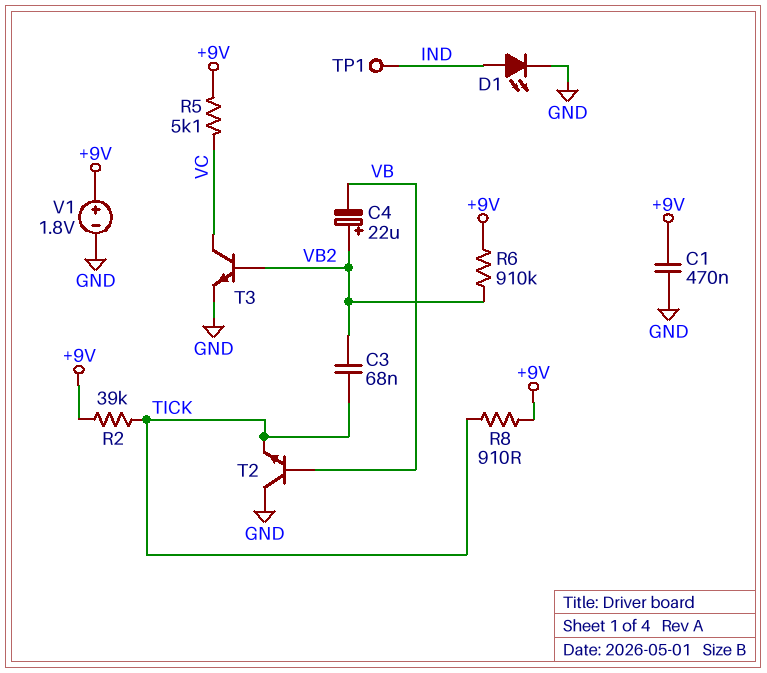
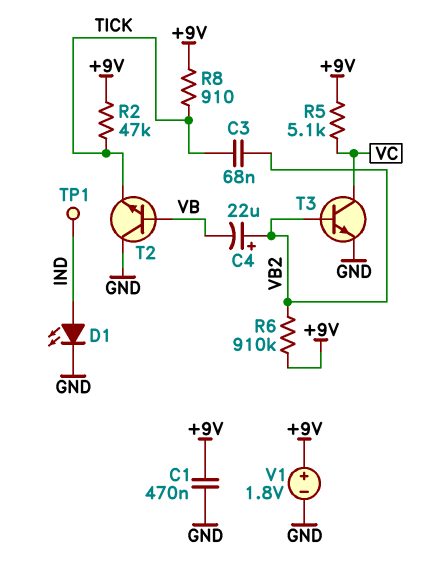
R2: 39k (+9V, TICK) -> 47k (+9V, TICK)

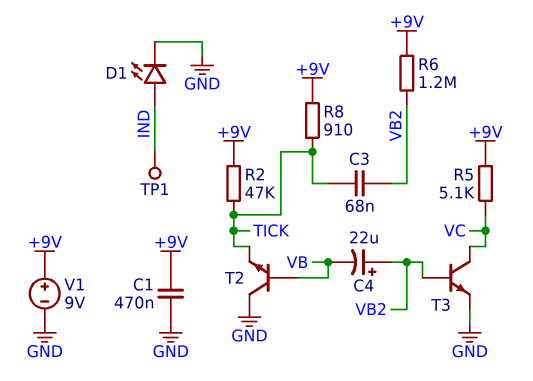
R6: 910k (+9V, VB2) -> 1.2M (+9V, VB2)
V1: 1.8V (plus +9V, minus GND) -> 9V (plus +9V, minus GND)

